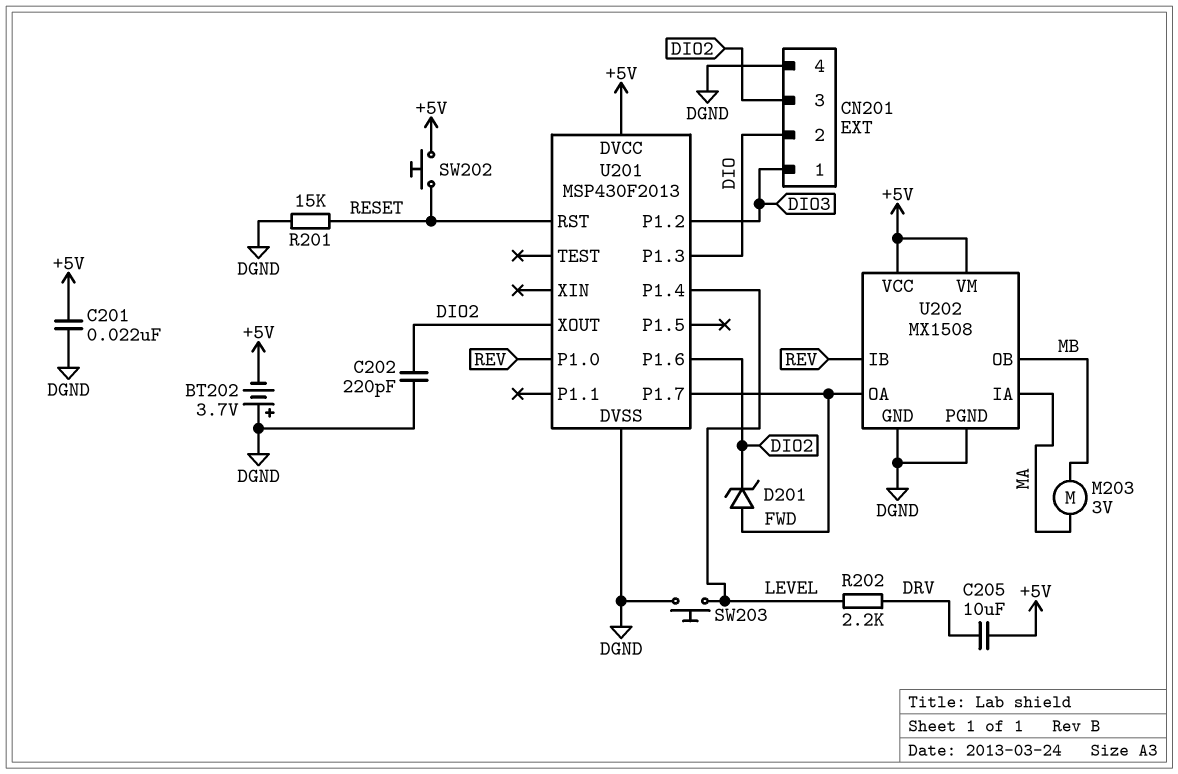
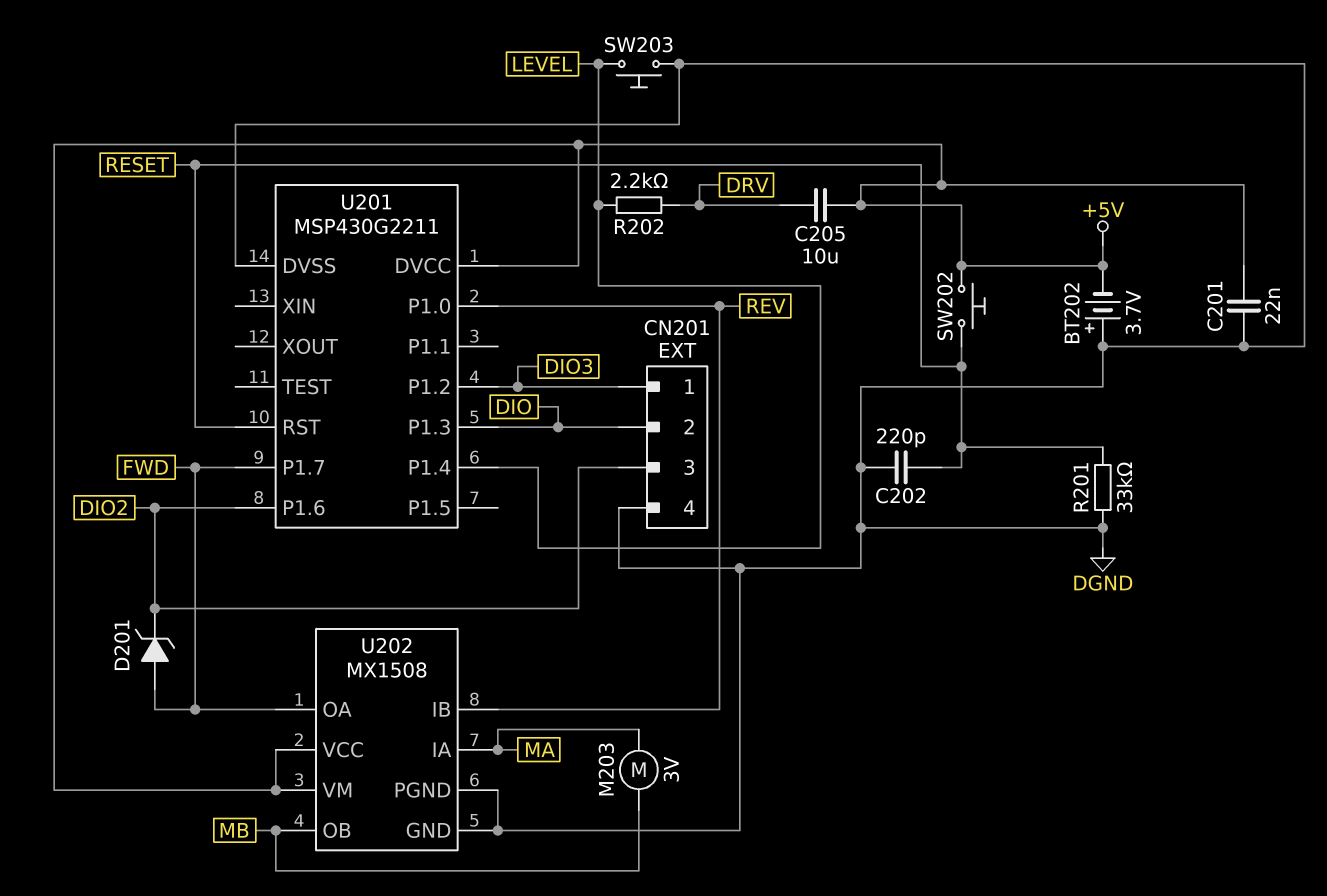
C202: 220pF (DGND, DIO2) -> 220pF (DGND, RESET)
R201: 15k (DGND, RESET) -> 33k (DGND, RESET)
U201: MSP430F2013 -> MSP430G2211
U201 pin XOUT: DIO2 -> none

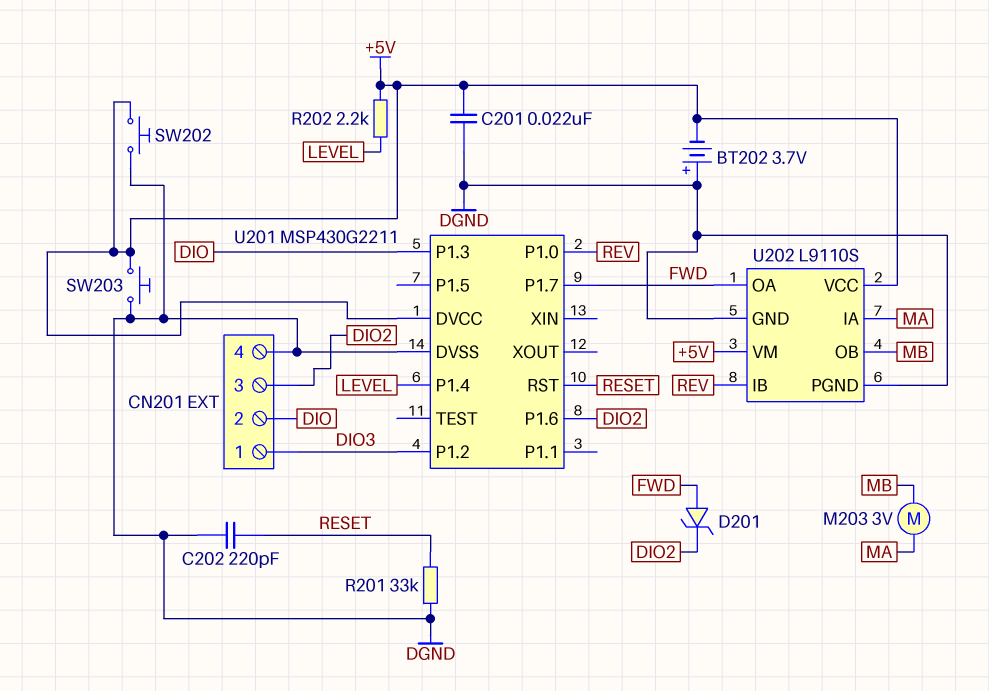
C205: 10uF (+5V, DRV) -> none
R202: 2.2k (DRV, LEVEL) -> 2.2k (+5V, LEVEL)
SW202: button (+5V, RESET) -> button (+5V, DGND)
SW203: button (DGND, LEVEL) -> button (+5V, DGND)
U202: MX1508 -> L9110S

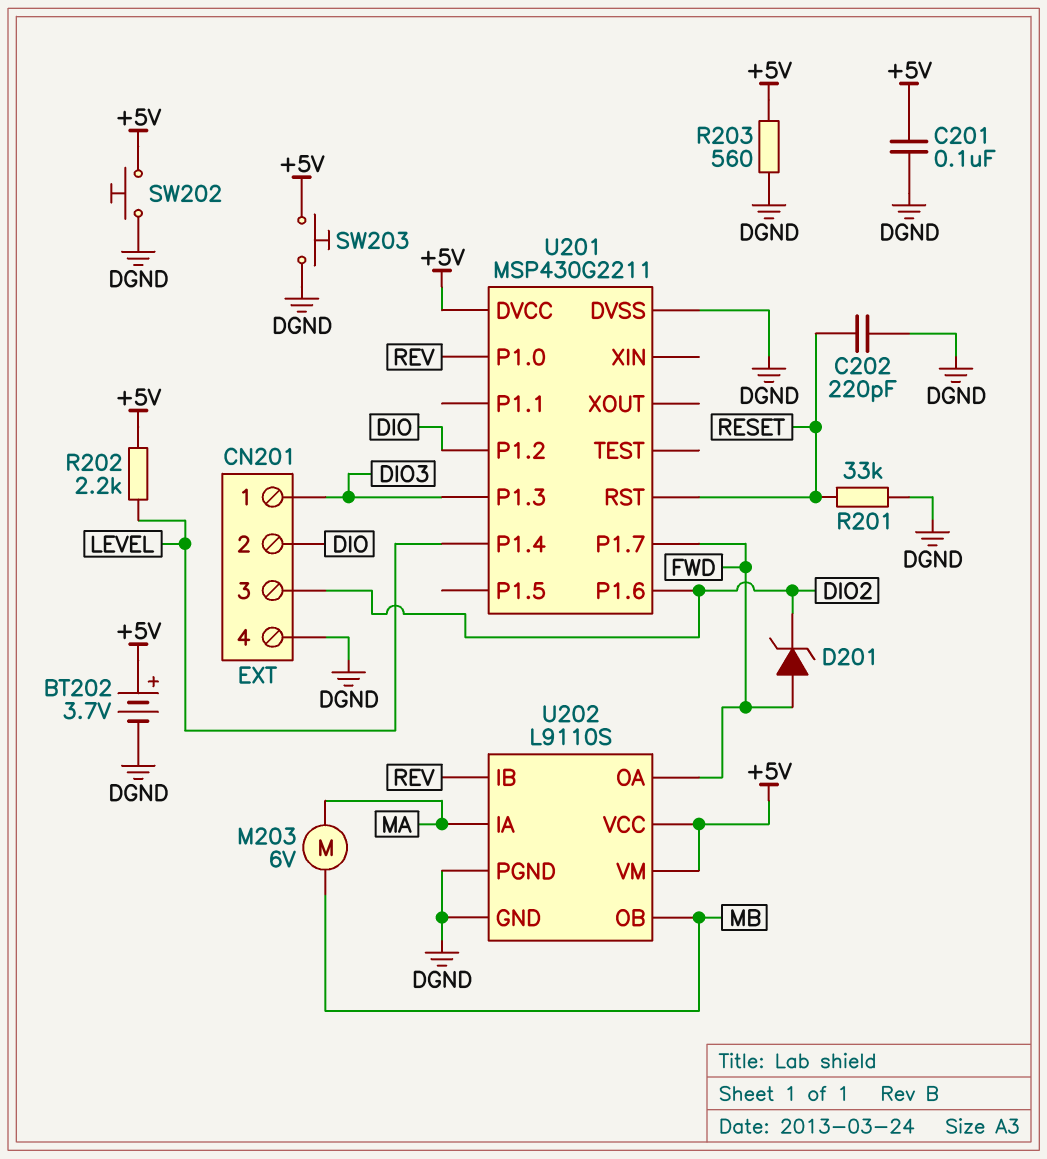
BT202: 3.7V (plus DGND, minus +5V) -> 3.7V (plus +5V, minus DGND)
C201: 22nF (+5V, DGND) -> 100nF (+5V, DGND)
M203: motor 3V (MA, MB) -> motor 6V (MA, MB)
R203: none -> 560 (+5V, DGND)
U201 pin P1.2: DIO3 -> DIO
U201 pin P1.3: DIO -> DIO3

